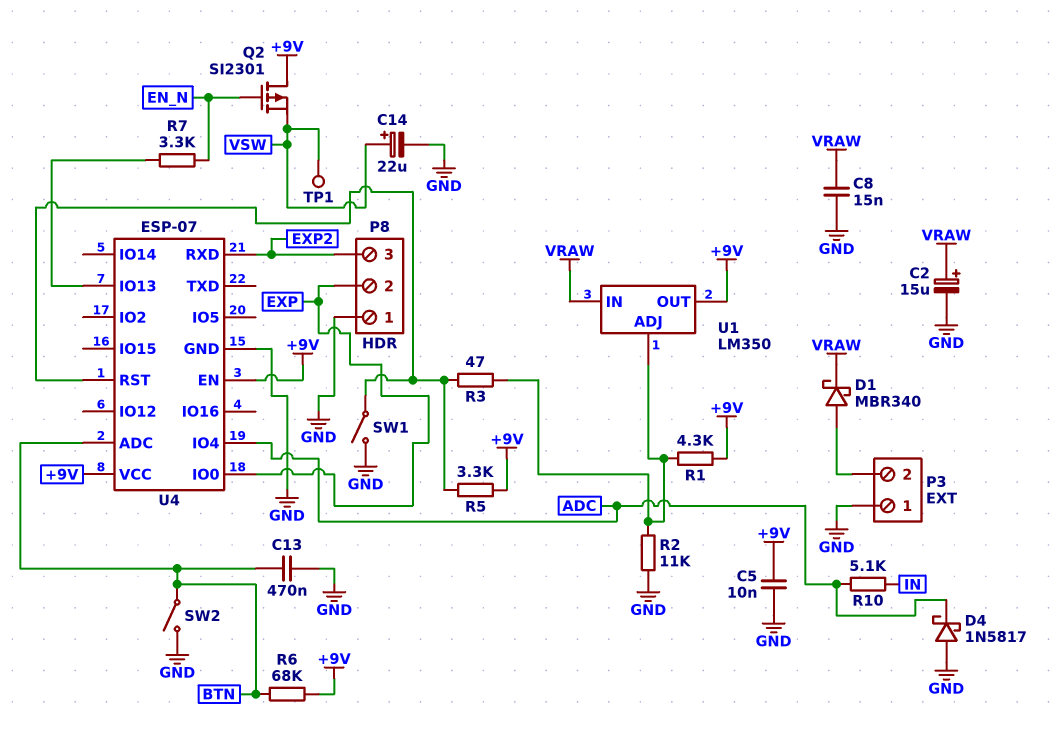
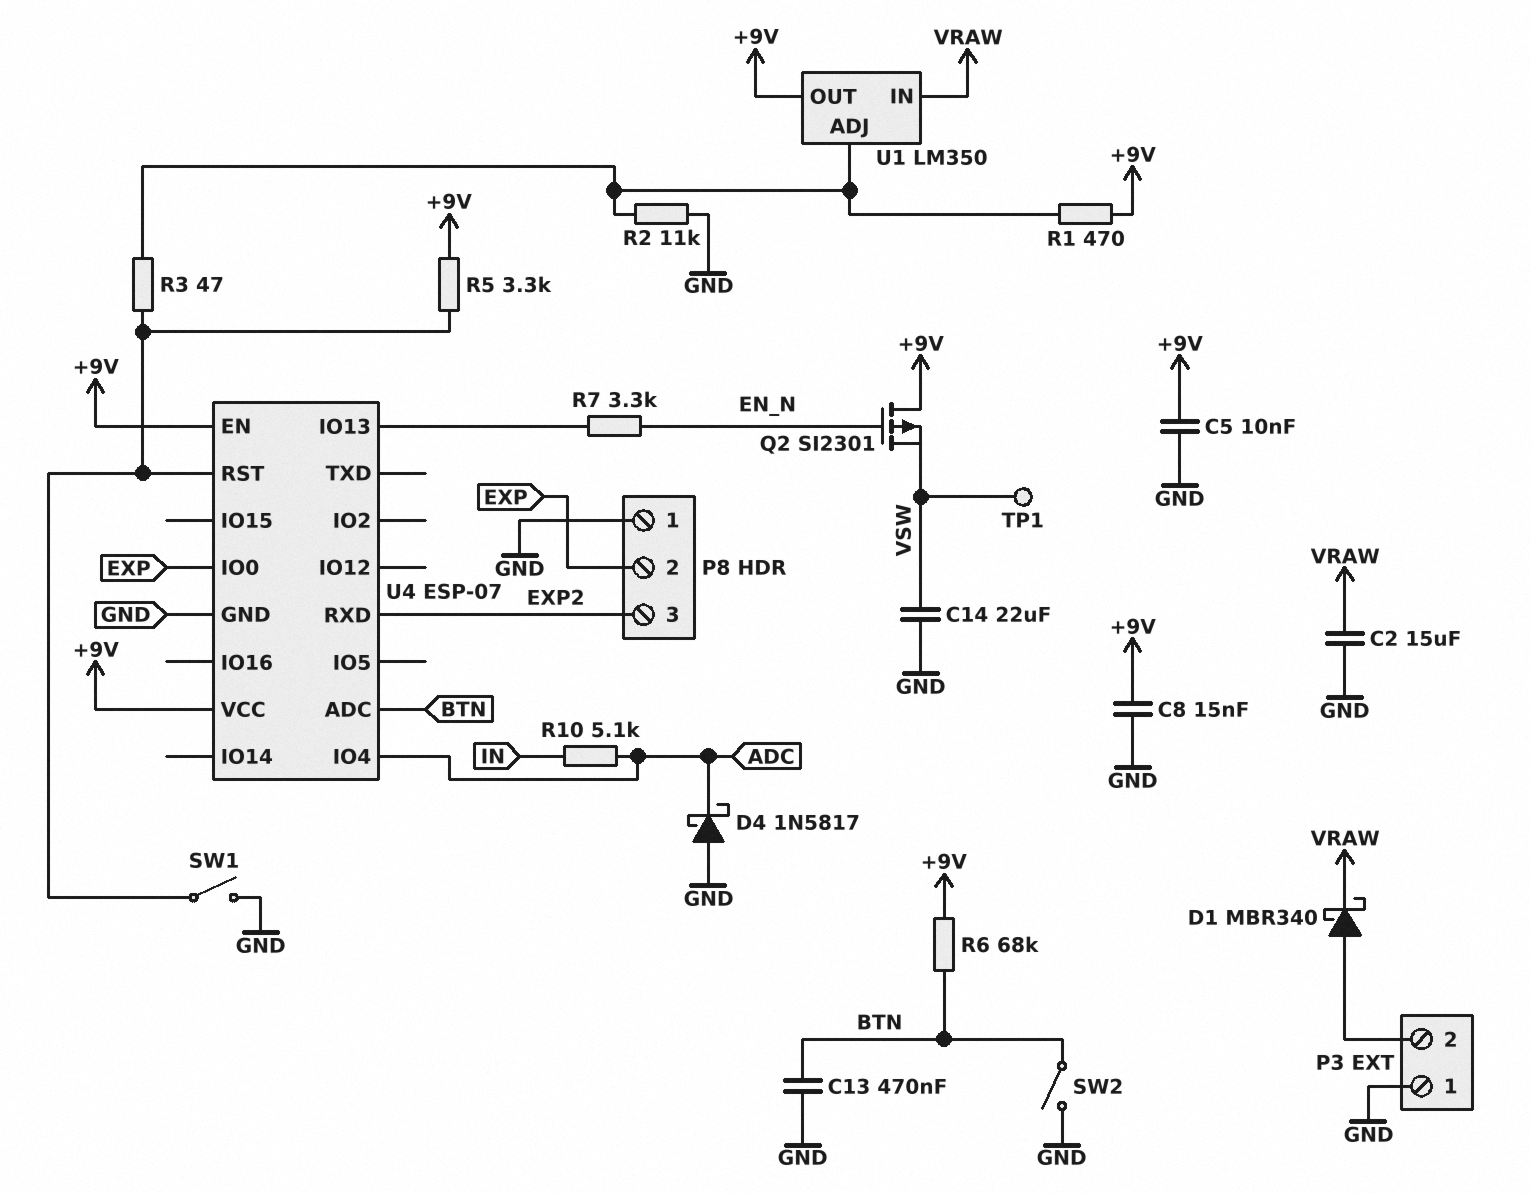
C2: 15uF (plus VRAW, minus GND) -> 15uF (GND, VRAW)
C8: 15nF (GND, VRAW) -> 15nF (+9V, GND)
C14: 22uF (plus VSW, minus GND) -> 22uF (GND, VSW)
R1: 4.3k (+9V, U1/ADJ) -> 470 (+9V, U1/ADJ)

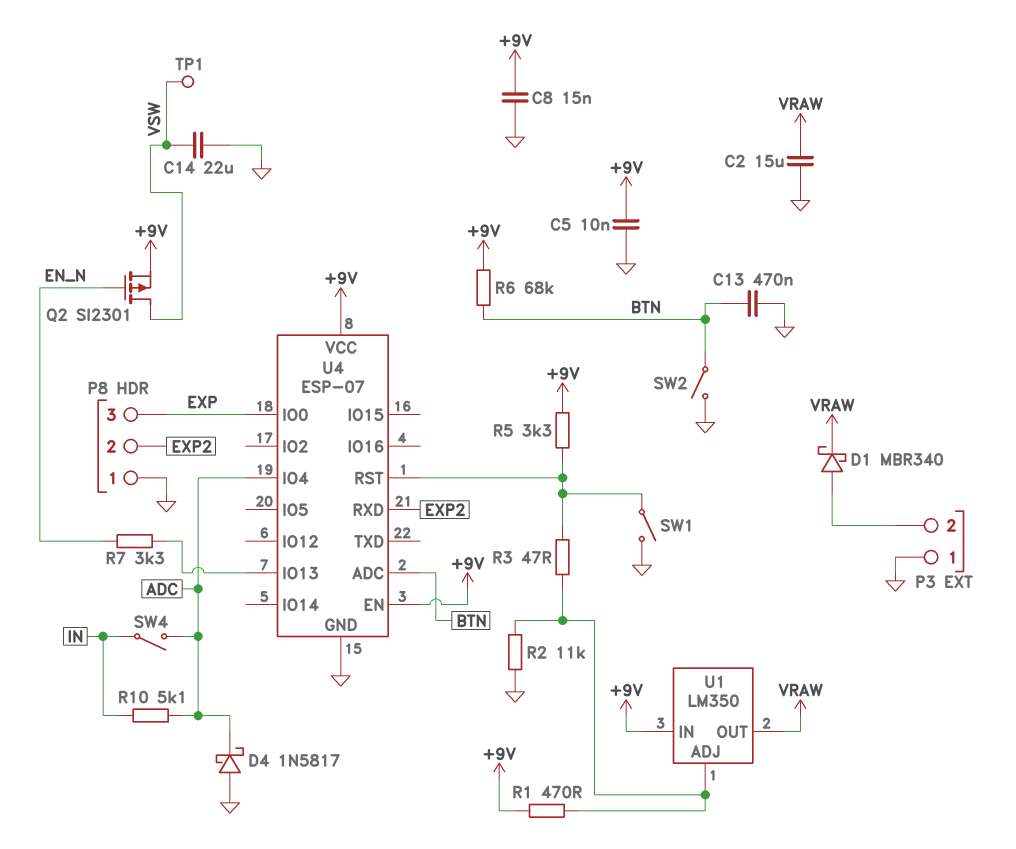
P8 pin 2: EXP -> EXP2
P8 pin 3: EXP2 -> EXP
Q2: PMOS SI2301 (G EN_N, D +9V, S VSW) -> PMOS SI2301 (G EN_N, D VSW, S +9V)
SW4: none -> switch (ADC, IN)
U1 pin IN: VRAW -> +9V
U1 pin OUT: +9V -> VRAW

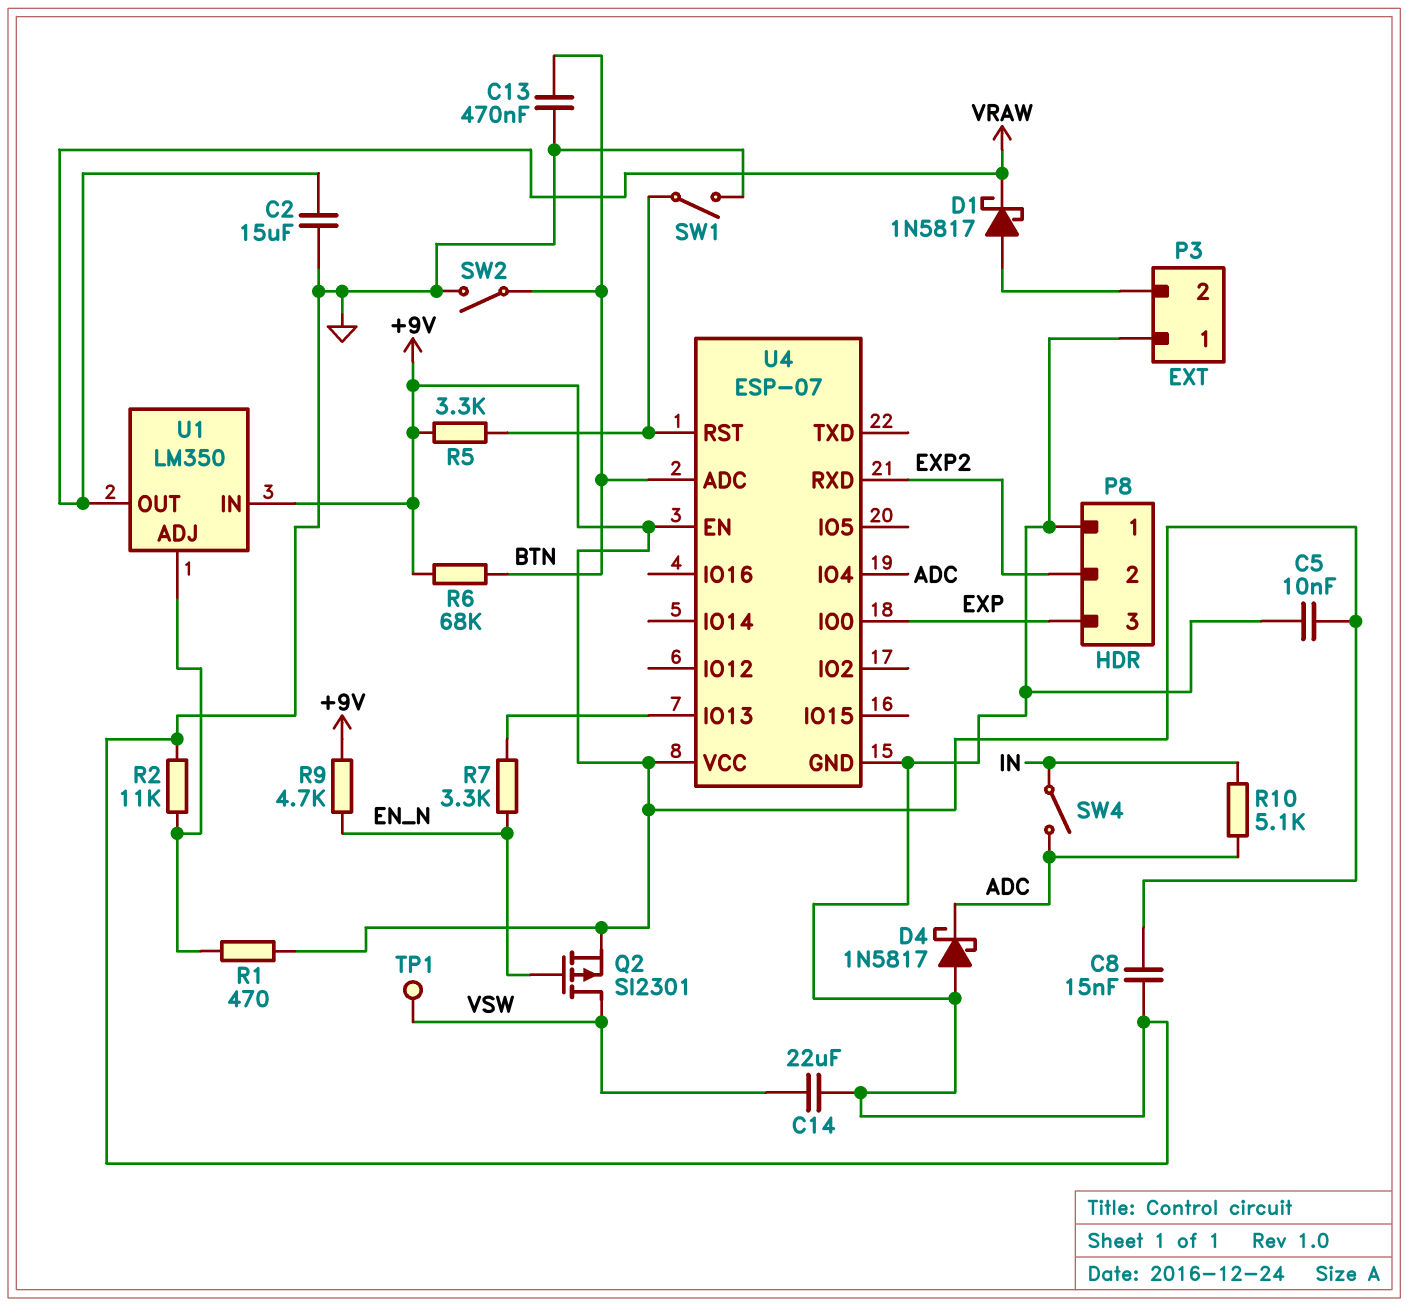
D1: schottky MBR340 (A P3/2, K VRAW) -> schottky 1N5817 (A P3/2, K VRAW)
R3: 47 (U1/ADJ, U4/RST) -> none
R9: none -> 4.7k (+9V, EN_N)

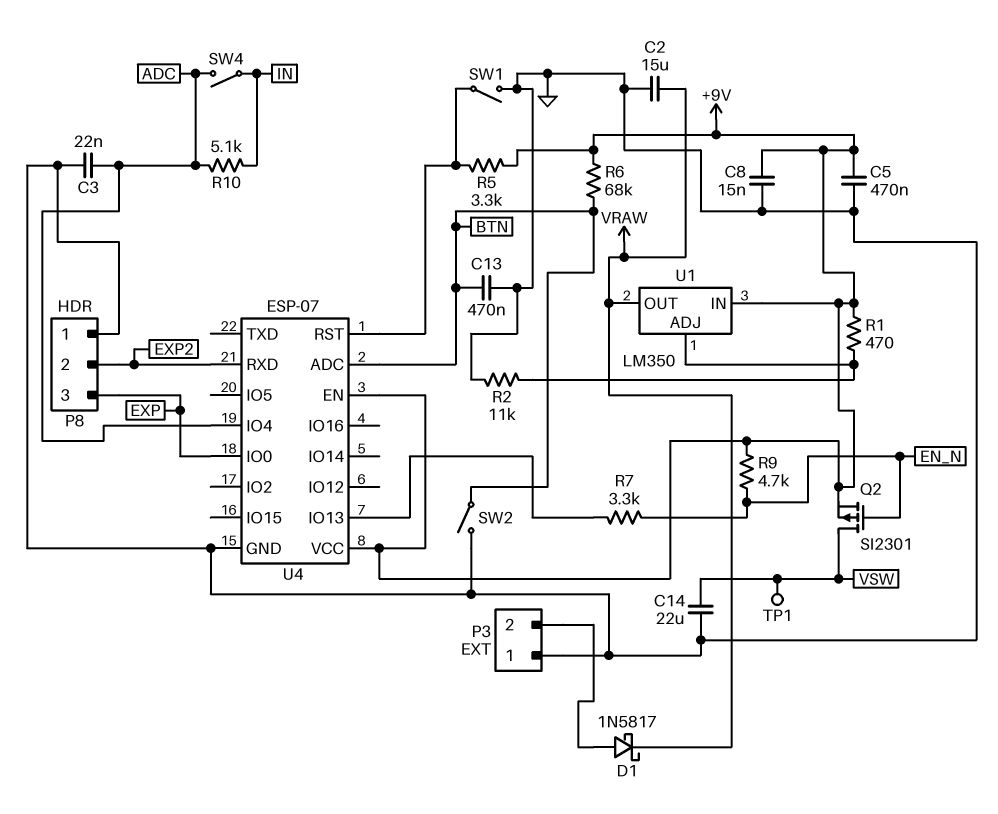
C3: none -> 22nF (ADC, GND)
C5: 10nF (+9V, GND) -> 470nF (+9V, GND)
D4: schottky 1N5817 (A GND, K ADC) -> none

